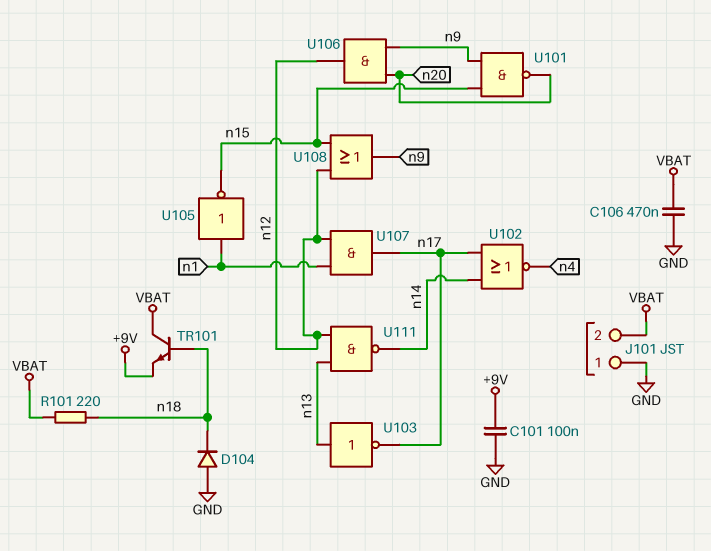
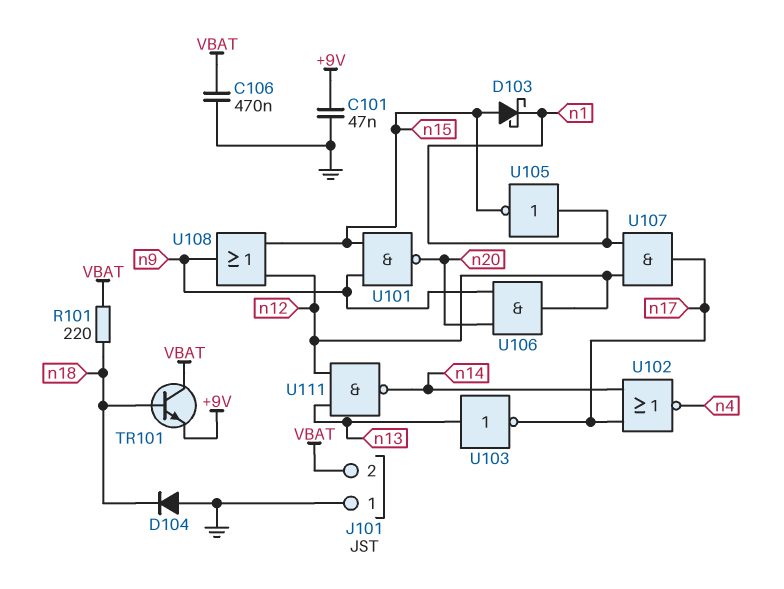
C101: 100nF (+9V, GND) -> 47nF (+9V, GND)
D103: none -> schottky (A n15, K n1)

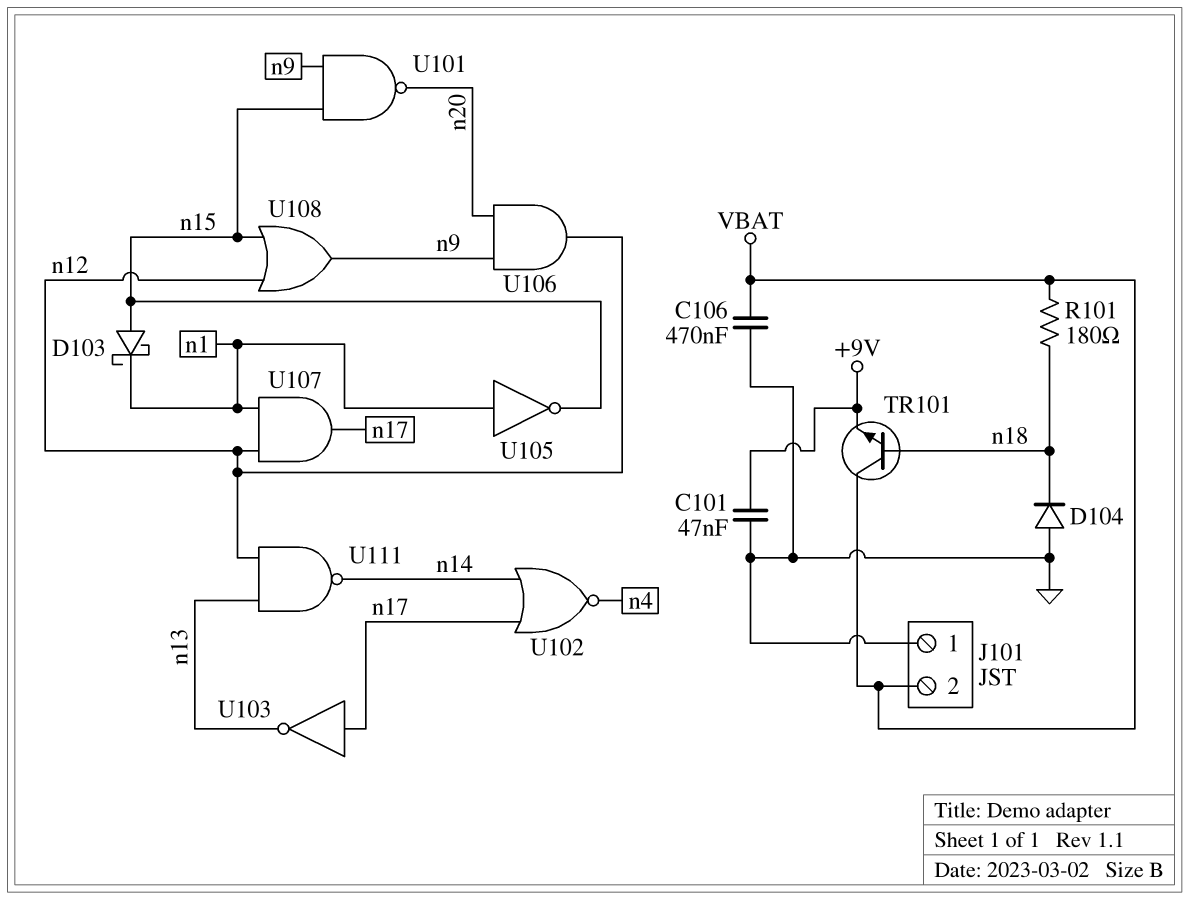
R101: 220 (VBAT, n18) -> 180 (VBAT, n18)
U103: NOT (in n13, out n17) -> NOT (in n17, out n13)

